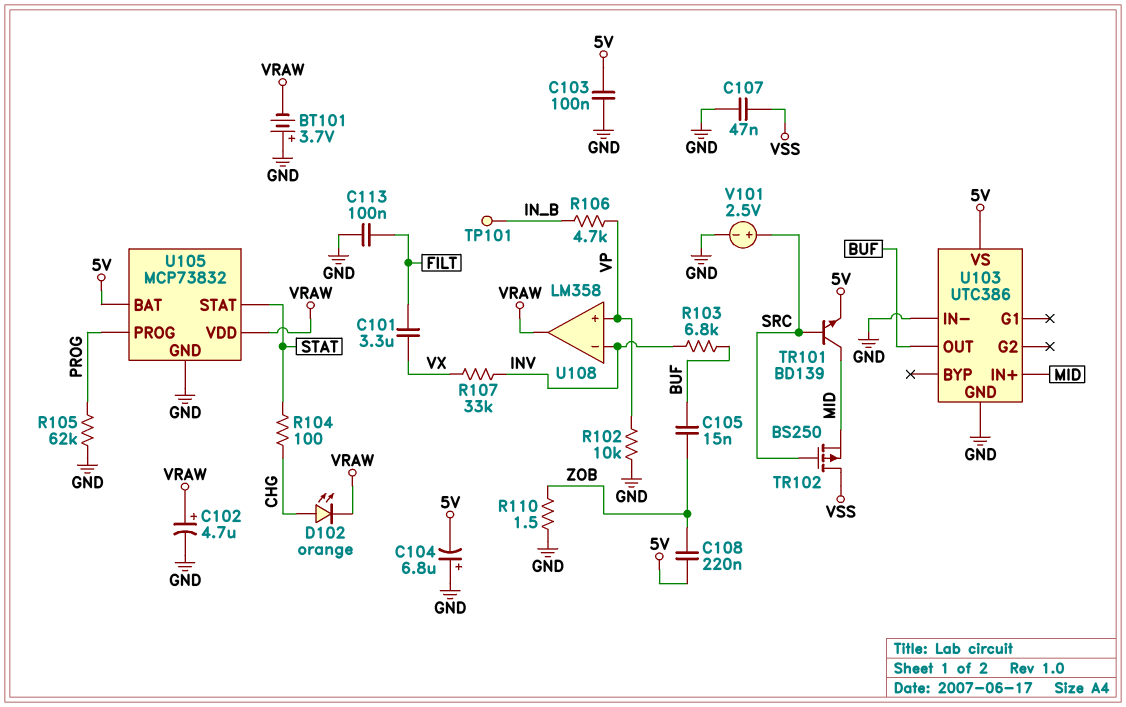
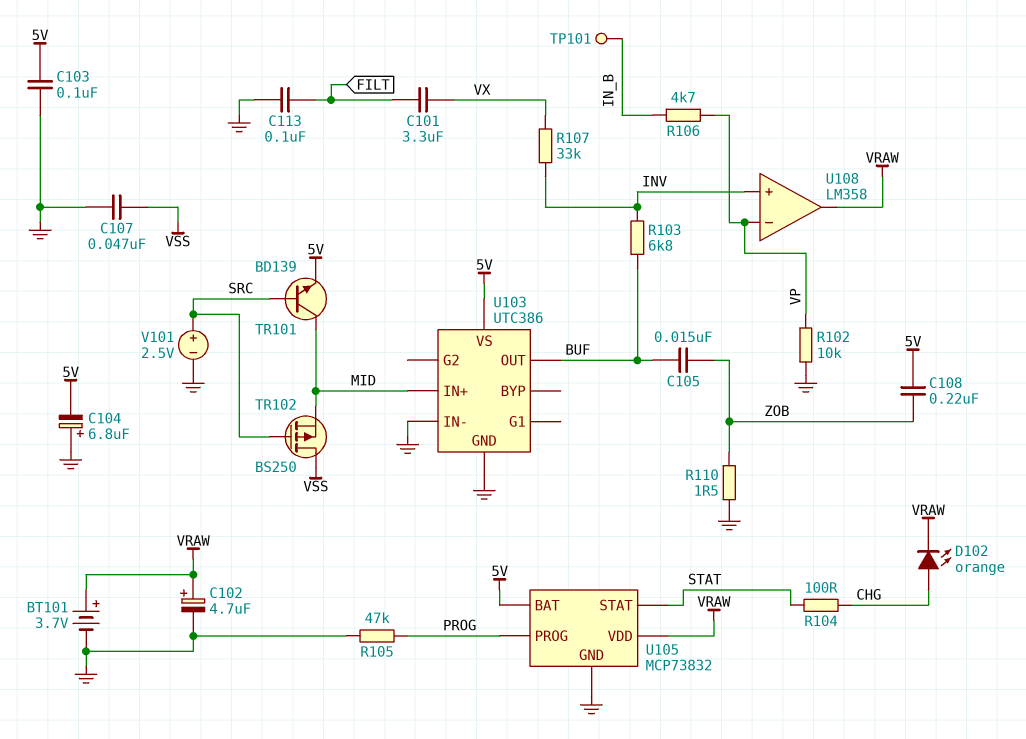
BT101: 3.7V (plus GND, minus VRAW) -> 3.7V (plus VRAW, minus GND)
R105: 62k (GND, PROG) -> 47k (GND, PROG)
U108 pin in+: VP -> INV
U108 pin in-: INV -> VP

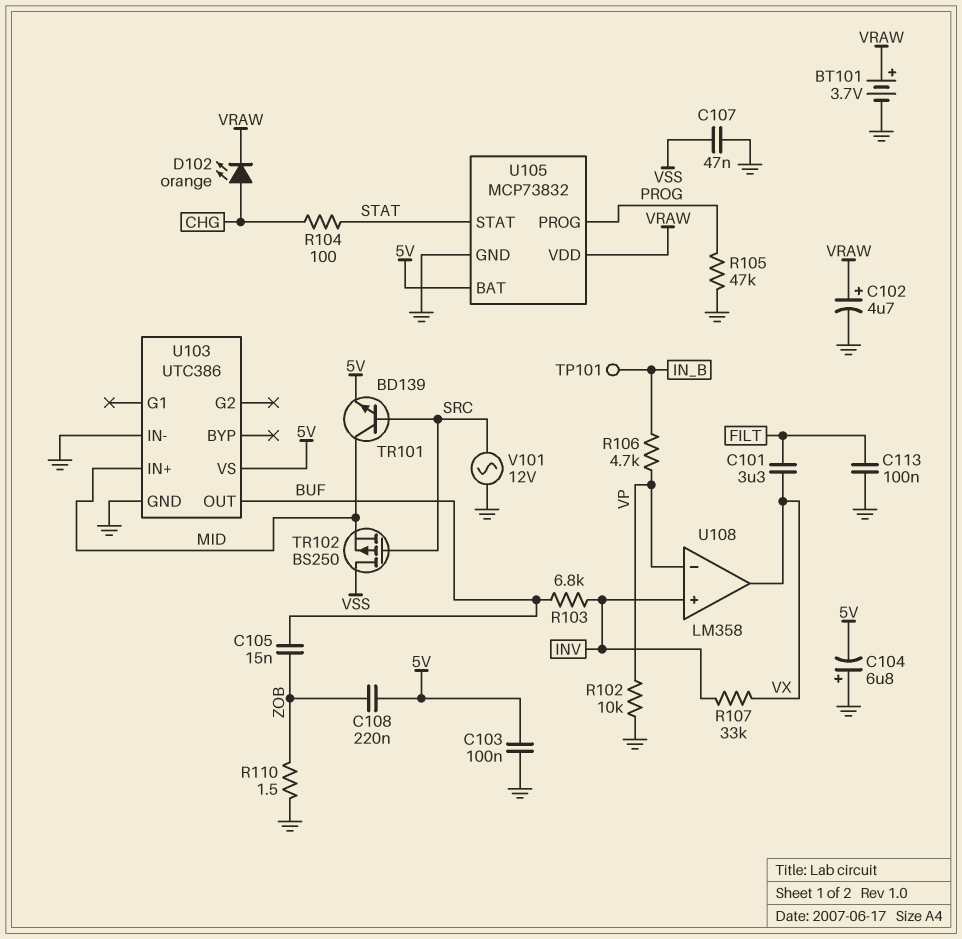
U108 pin out: VRAW -> VX
V101: 2.5V (plus SRC, minus GND) -> AC 12V (GND, SRC)

